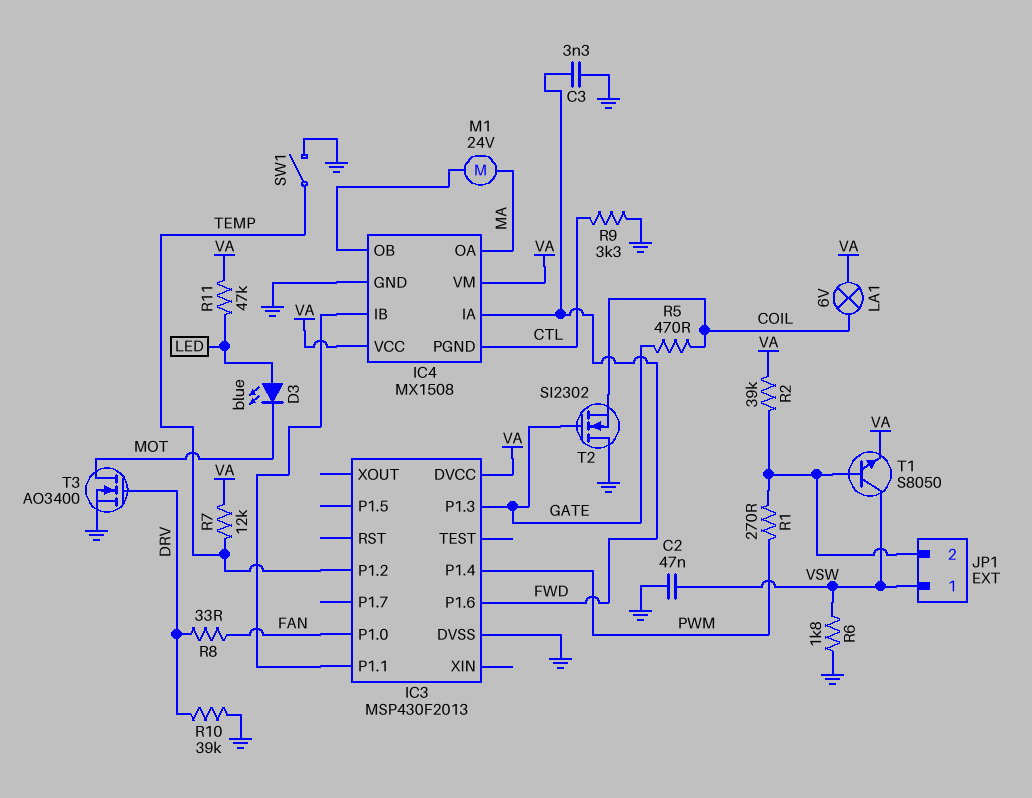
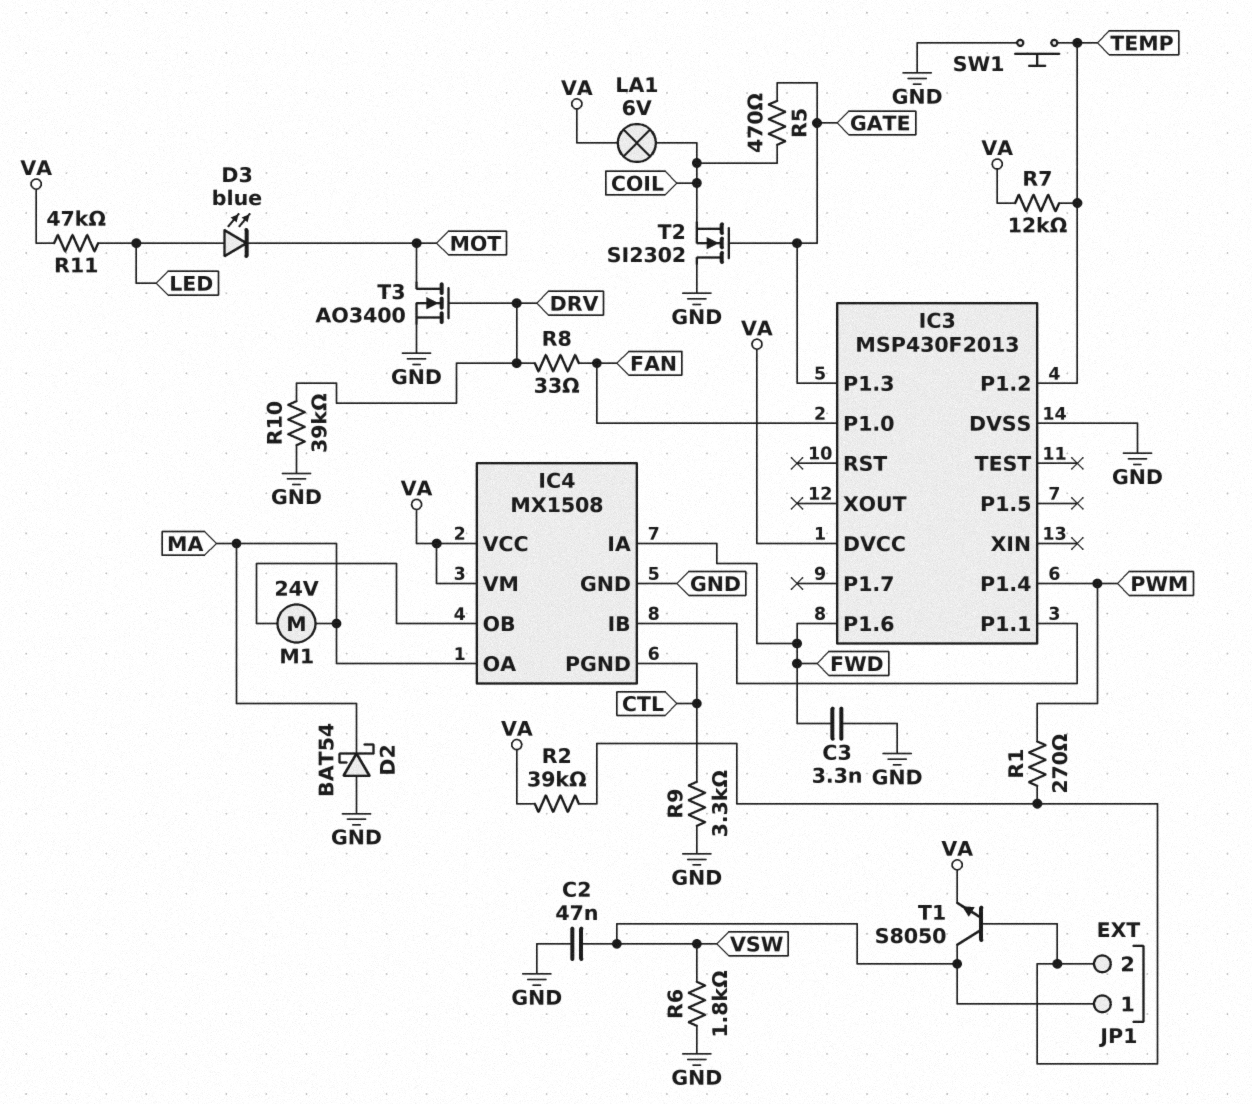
D2: none -> schottky BAT54 (A GND, K MA)
SW1: switch (GND, TEMP) -> button (GND, TEMP)

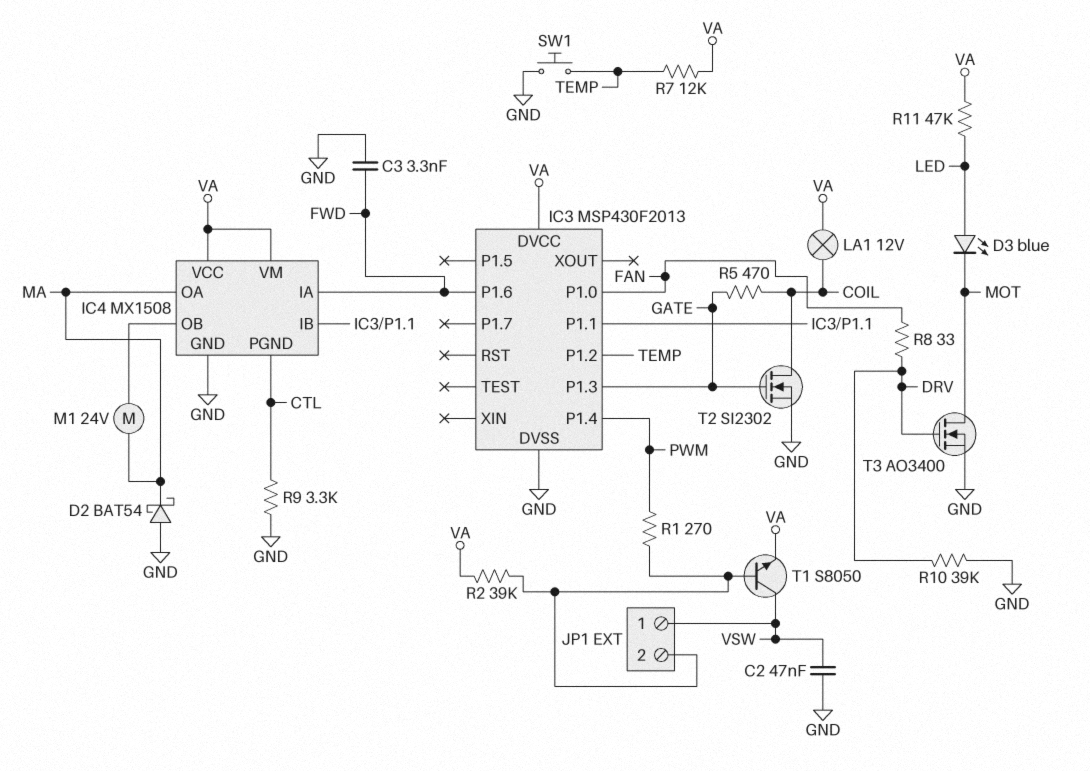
LA1: lamp 6V (COIL, VA) -> lamp 12V (COIL, VA)
R6: 1.8k (GND, VSW) -> none
T2: NMOS SI2302 (G GATE, D GND, S COIL) -> NMOS SI2302 (G GATE, D COIL, S GND)

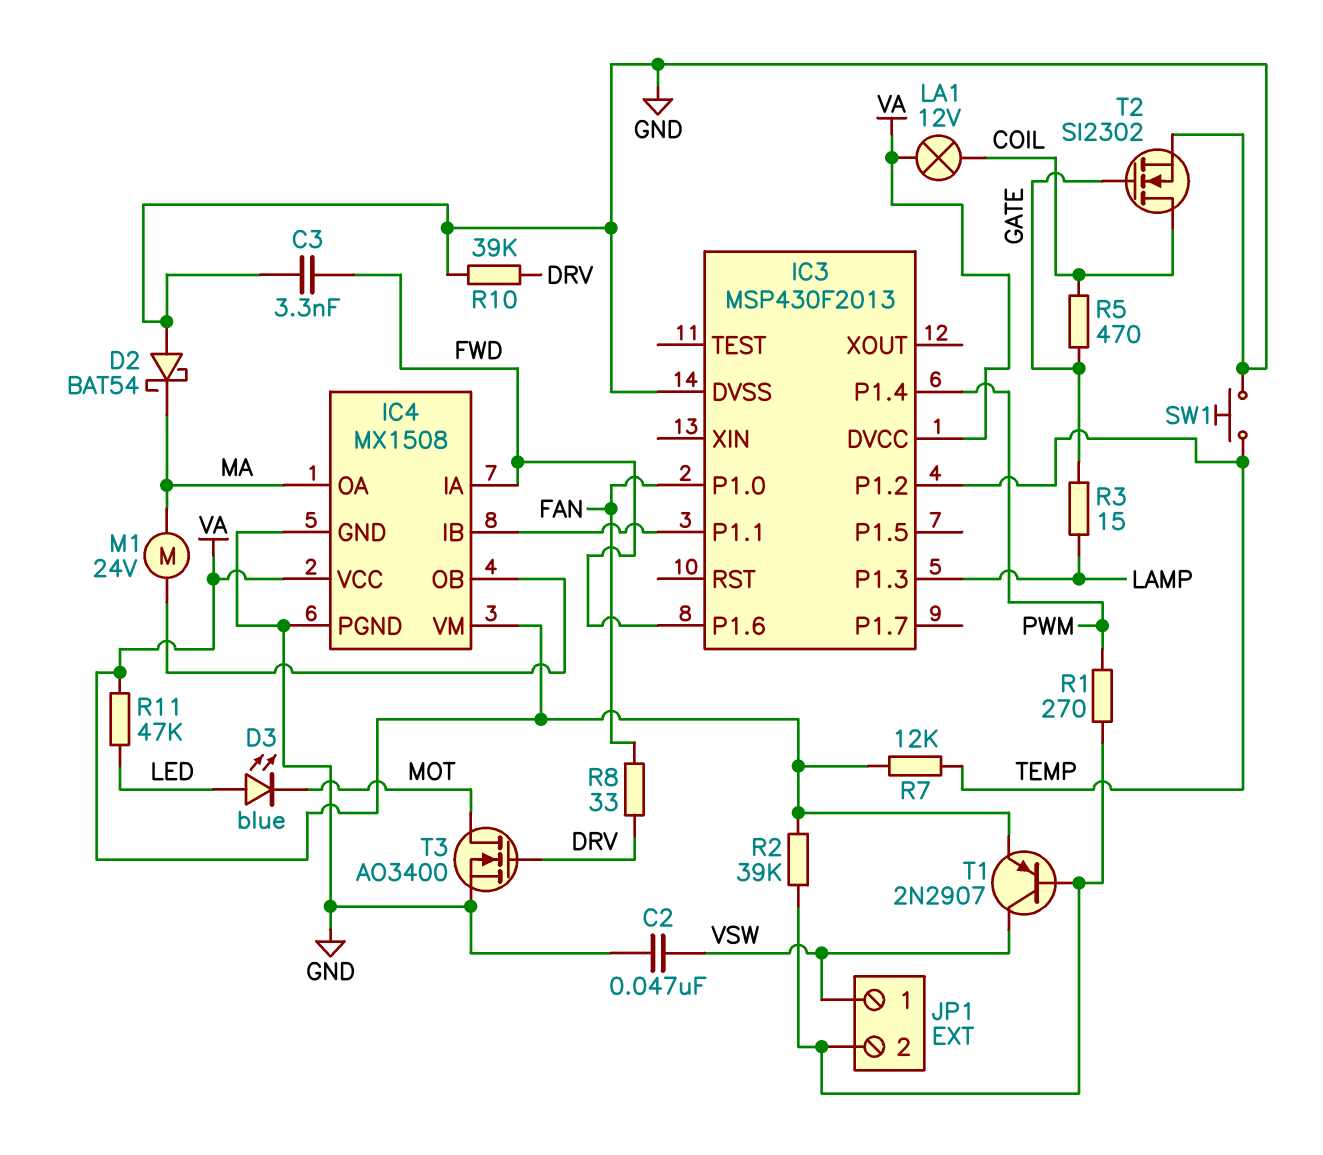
IC3 pin P1.3: GATE -> LAMP
IC4 pin PGND: CTL -> GND
R3: none -> 15 (GATE, LAMP)
R9: 3.3k (CTL, GND) -> none
T1: NPN S8050 (B JP1/2, C VSW, E VA) -> PNP 2N2907 (B JP1/2, C VSW, E VA)

